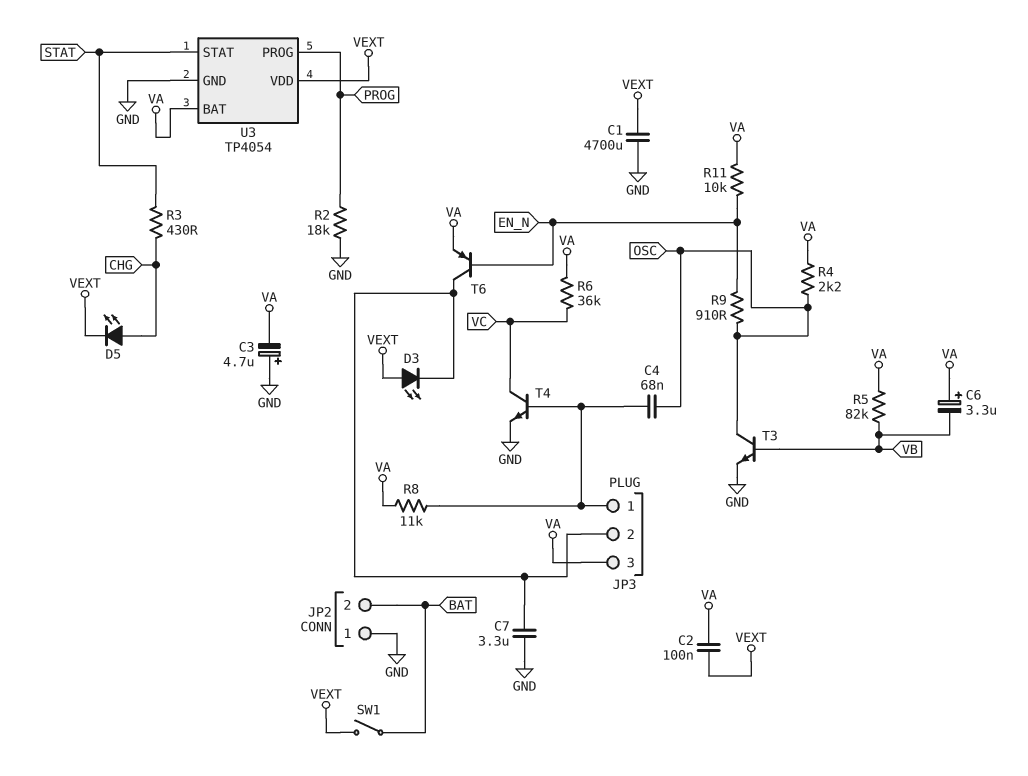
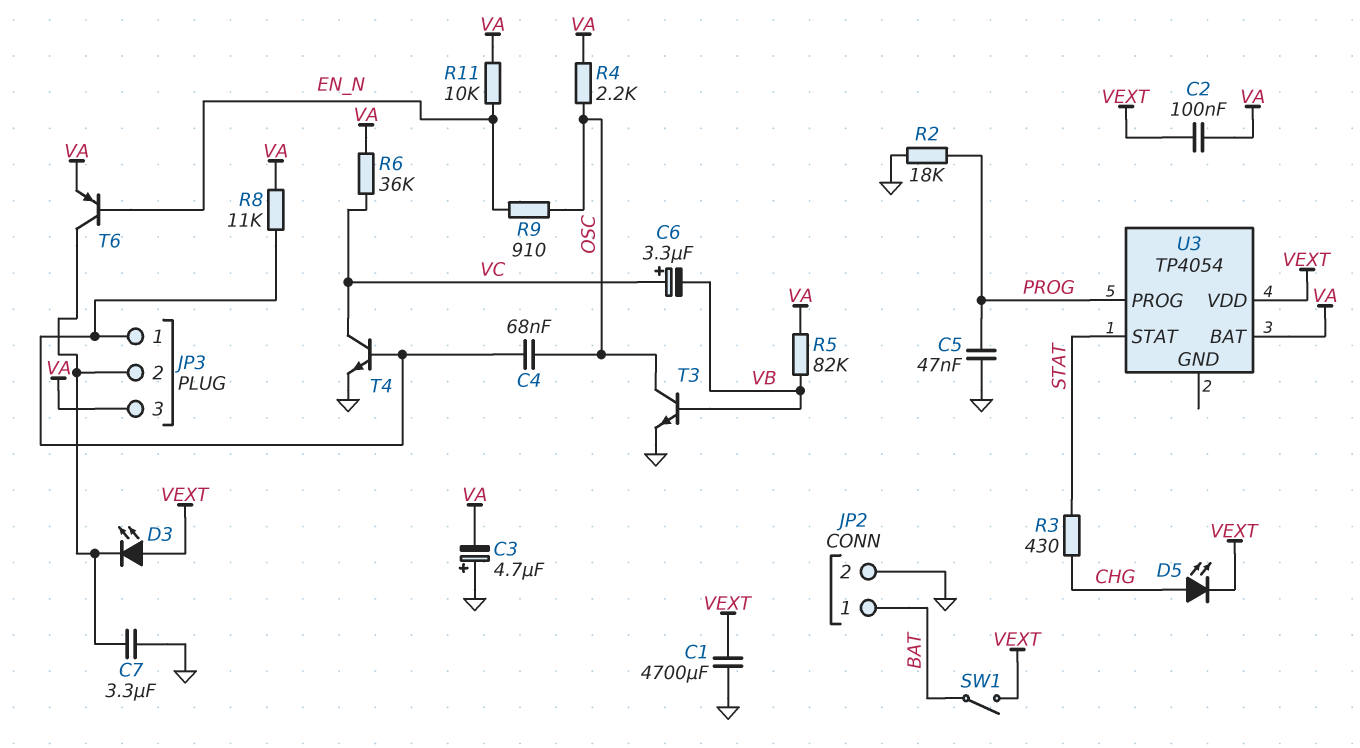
C5: none -> 47nF (GND, PROG)
C6: 3.3uF (plus VA, minus VB) -> 3.3uF (plus VC, minus VB)
JP2 pin 1: GND -> BAT
JP2 pin 2: BAT -> GND
U3 pin GND: GND -> none

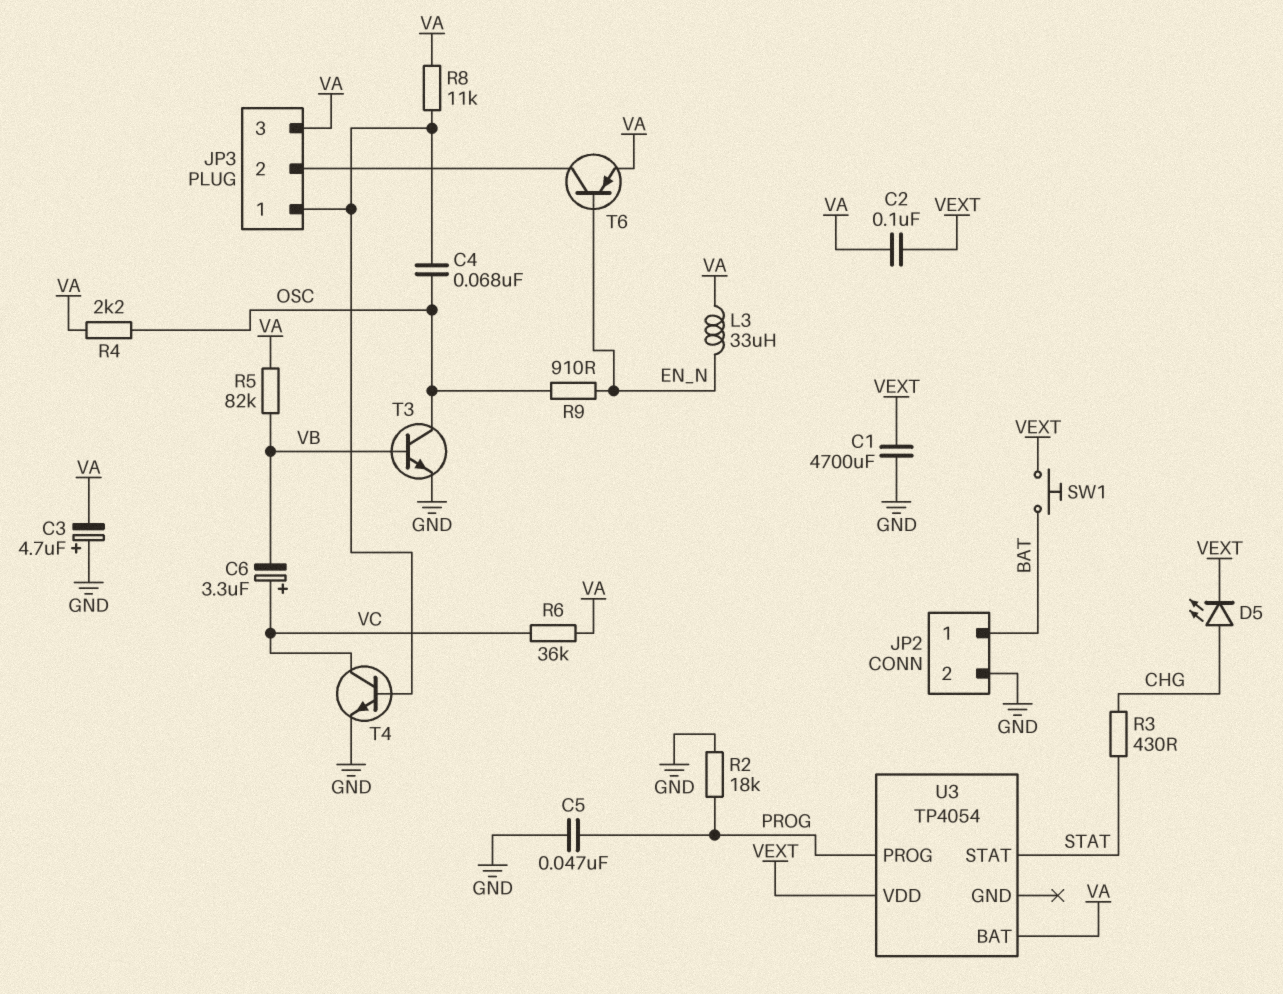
C7: 3.3uF (GND, JP3/2) -> none
D3: LED (A VEXT, K JP3/2) -> none
L3: none -> 33uH (EN_N, VA)
R11: 10k (EN_N, VA) -> none
SW1: switch (BAT, VEXT) -> button (BAT, VEXT)

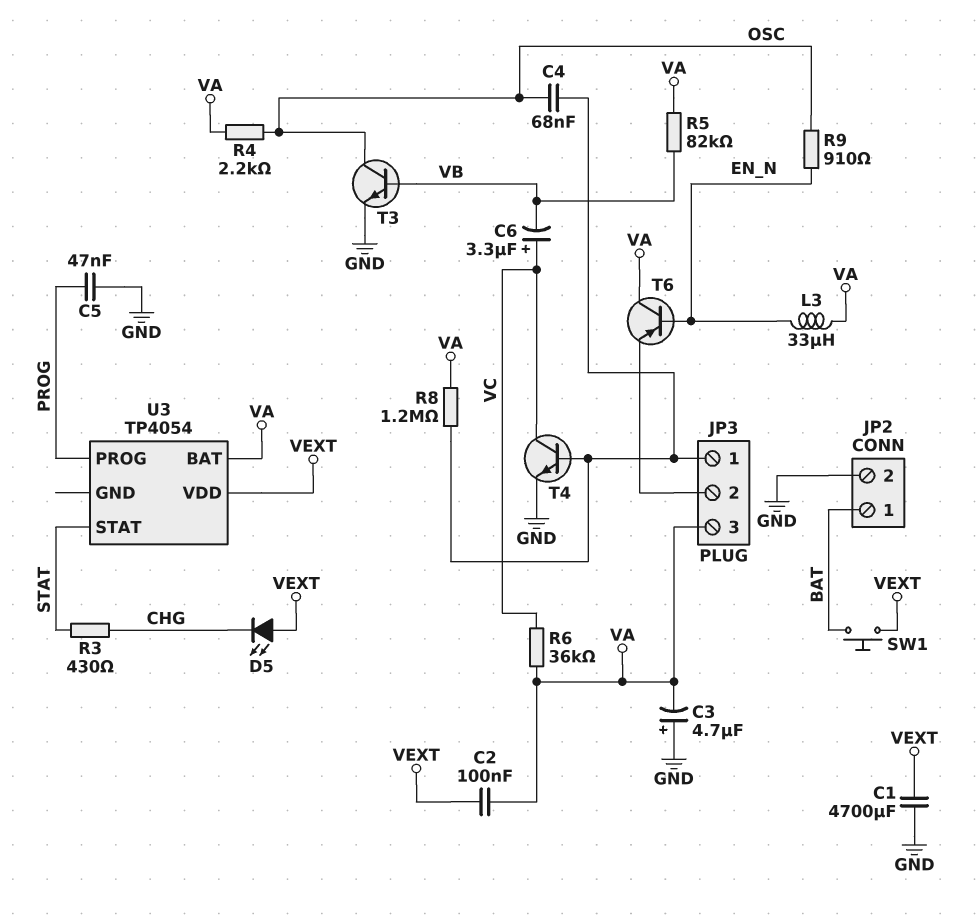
D5: LED (A CHG, K VEXT) -> LED (A VEXT, K CHG)
R2: 18k (GND, PROG) -> none
R8: 11k (JP3/1, VA) -> 1.2M (JP3/1, VA)
T6: PNP (B EN_N, C JP3/2, E VA) -> PNP (B EN_N, C VA, E JP3/2)

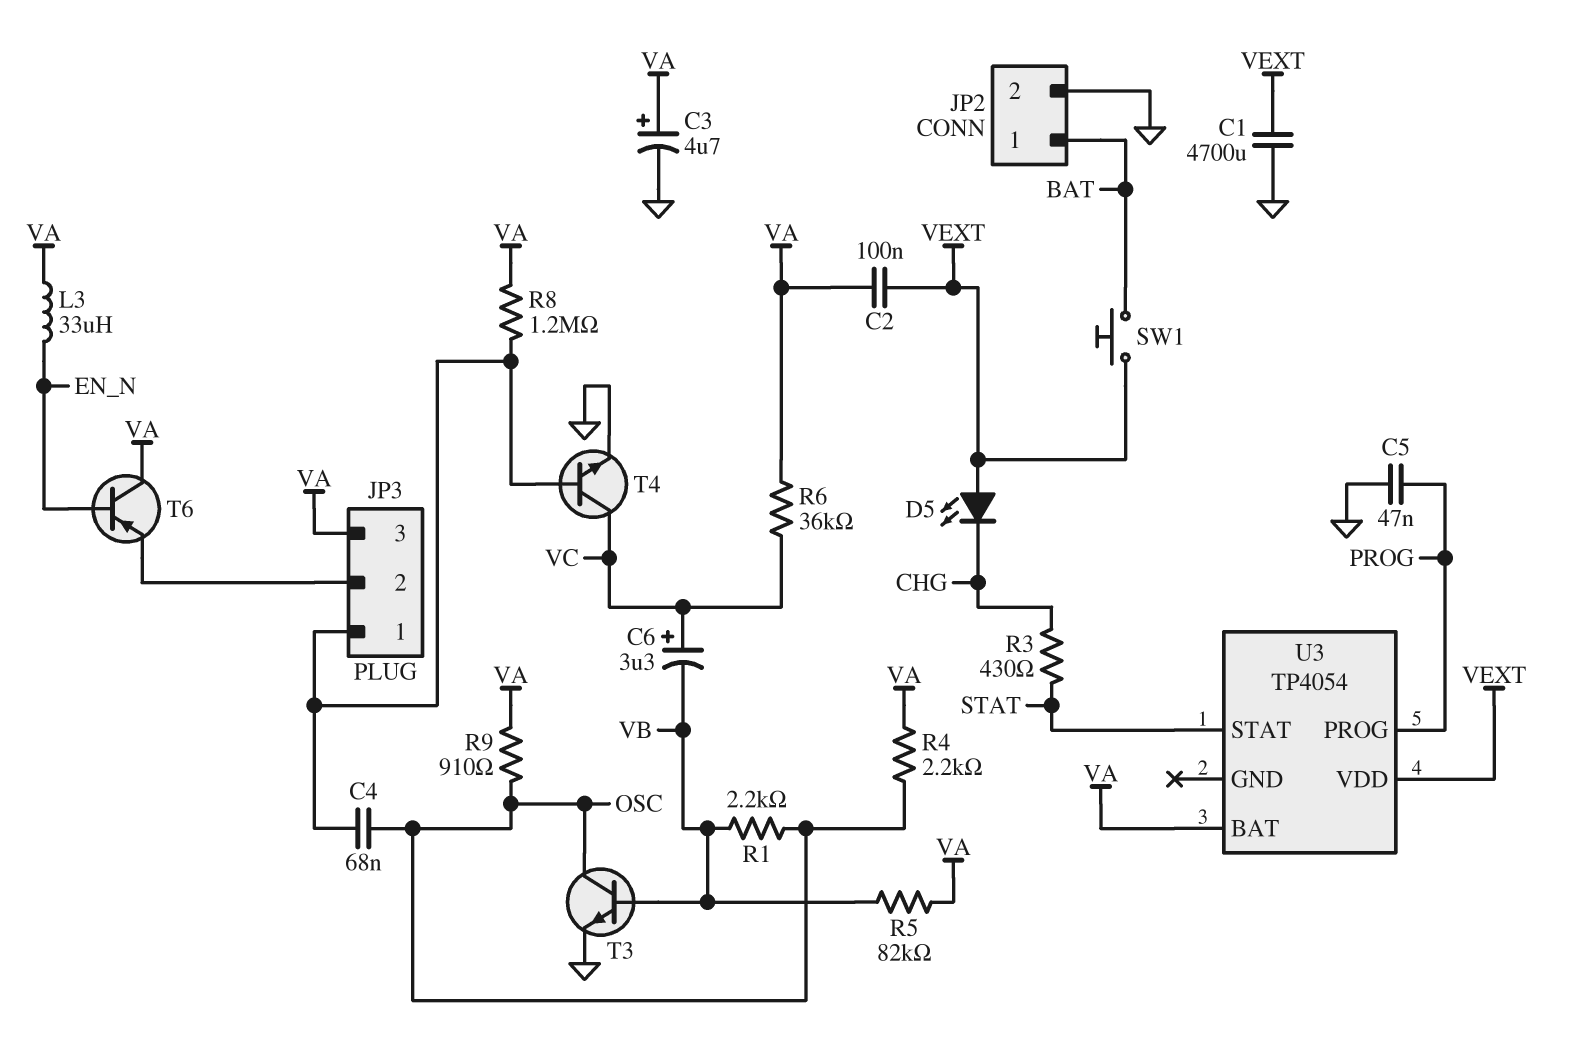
C3: 4.7uF (plus GND, minus VA) -> 4.7uF (plus VA, minus GND)
R1: none -> 2.2k (OSC, VB)
R9: 910 (EN_N, OSC) -> 910 (OSC, VA)

